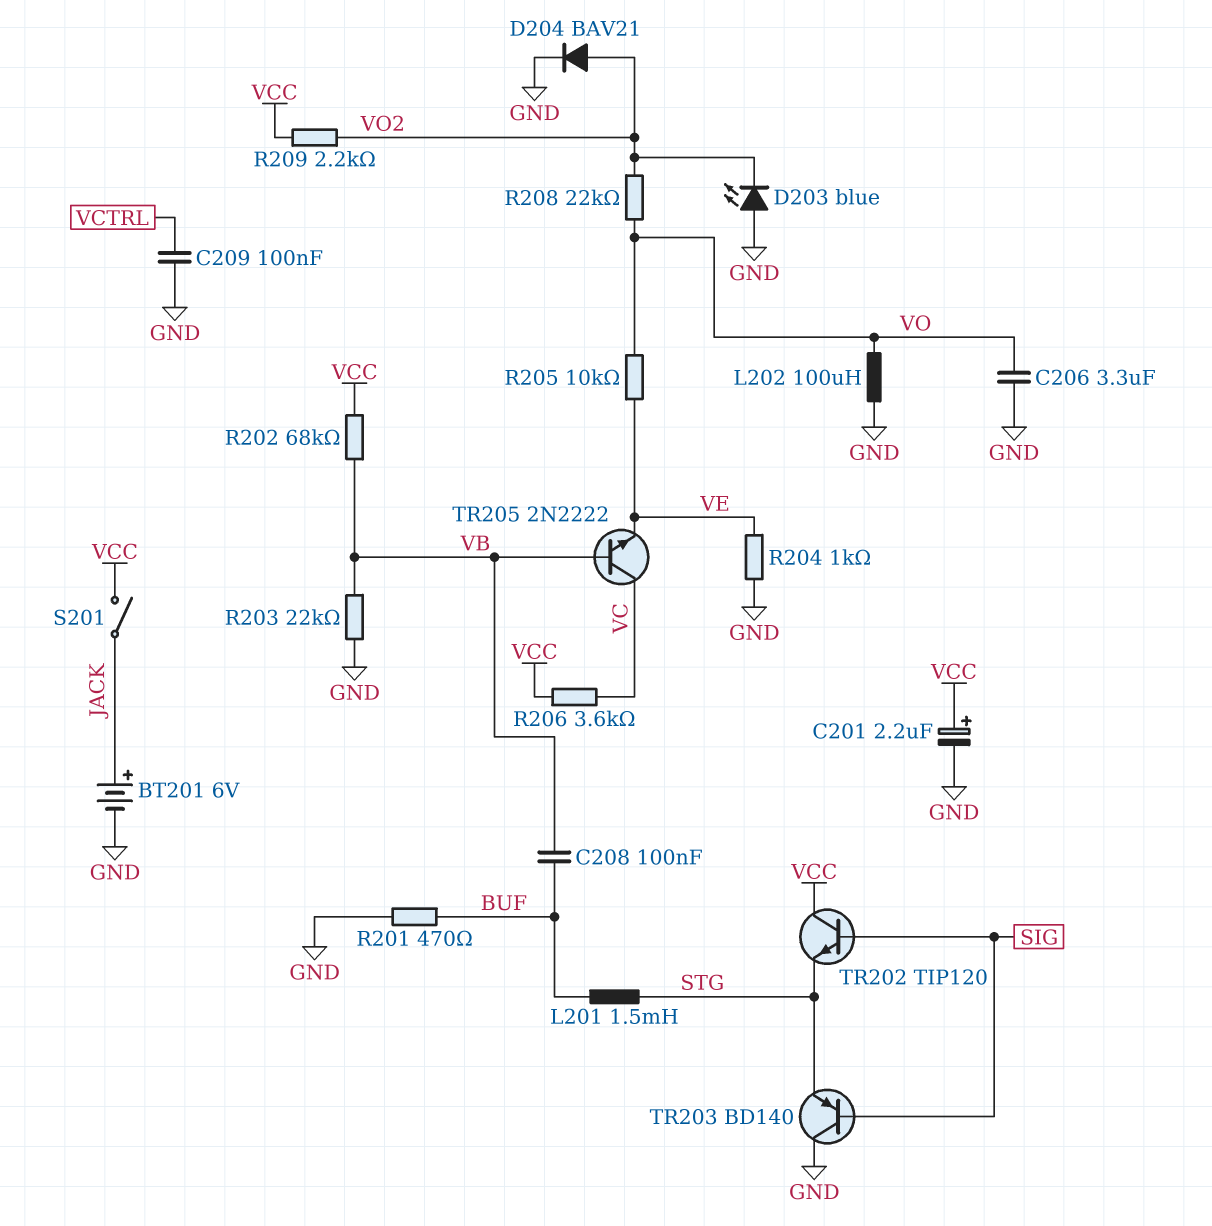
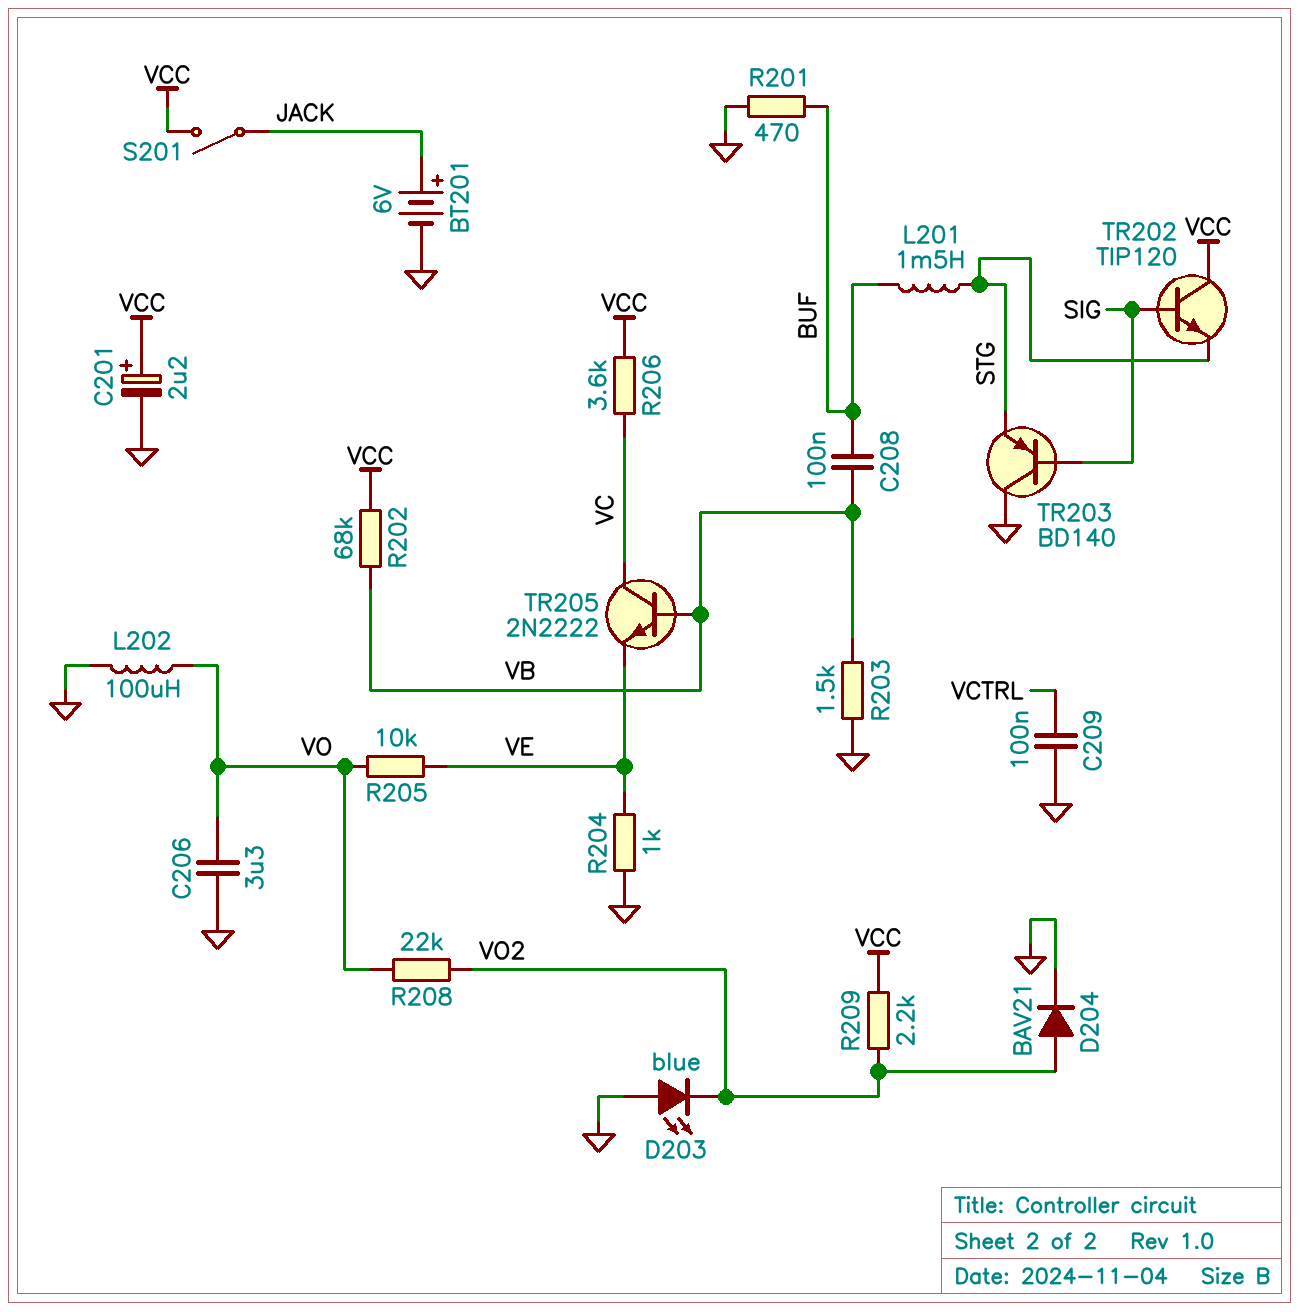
R203: 22k (GND, VB) -> 1.5k (GND, VB)

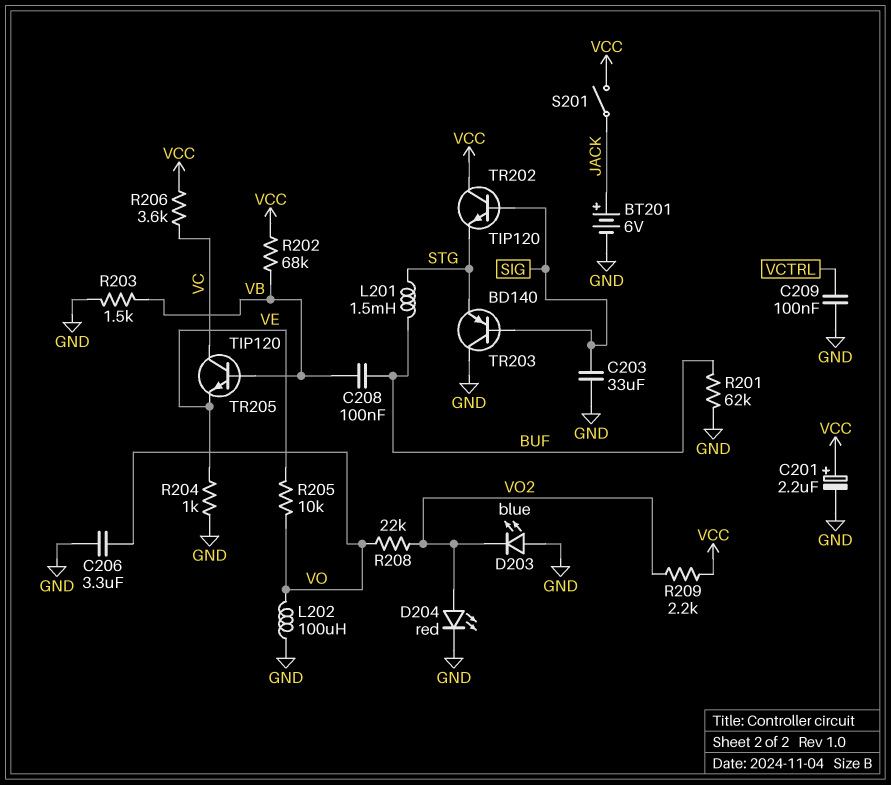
C203: none -> 33uF (GND, SIG)
D204: diode BAV21 (A VO2, K GND) -> LED red (A VO2, K GND)
R201: 470 (BUF, GND) -> 62k (BUF, GND)
TR205: NPN 2N2222 (B VB, C VC, E VE) -> NPN TIP120 (B VB, C VC, E VE)

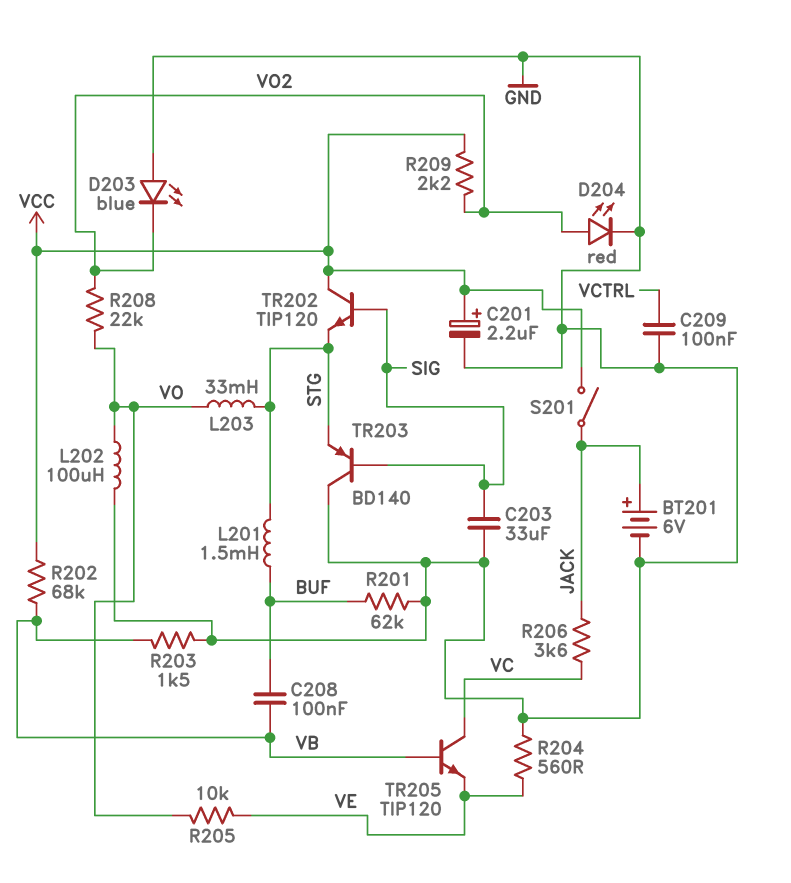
C206: 3.3uF (GND, VO) -> none
L203: none -> 33mH (STG, VO)
R204: 1k (GND, VE) -> 560 (GND, VE)
R206: 3.6k (VC, VCC) -> 3.6k (JACK, VC)

